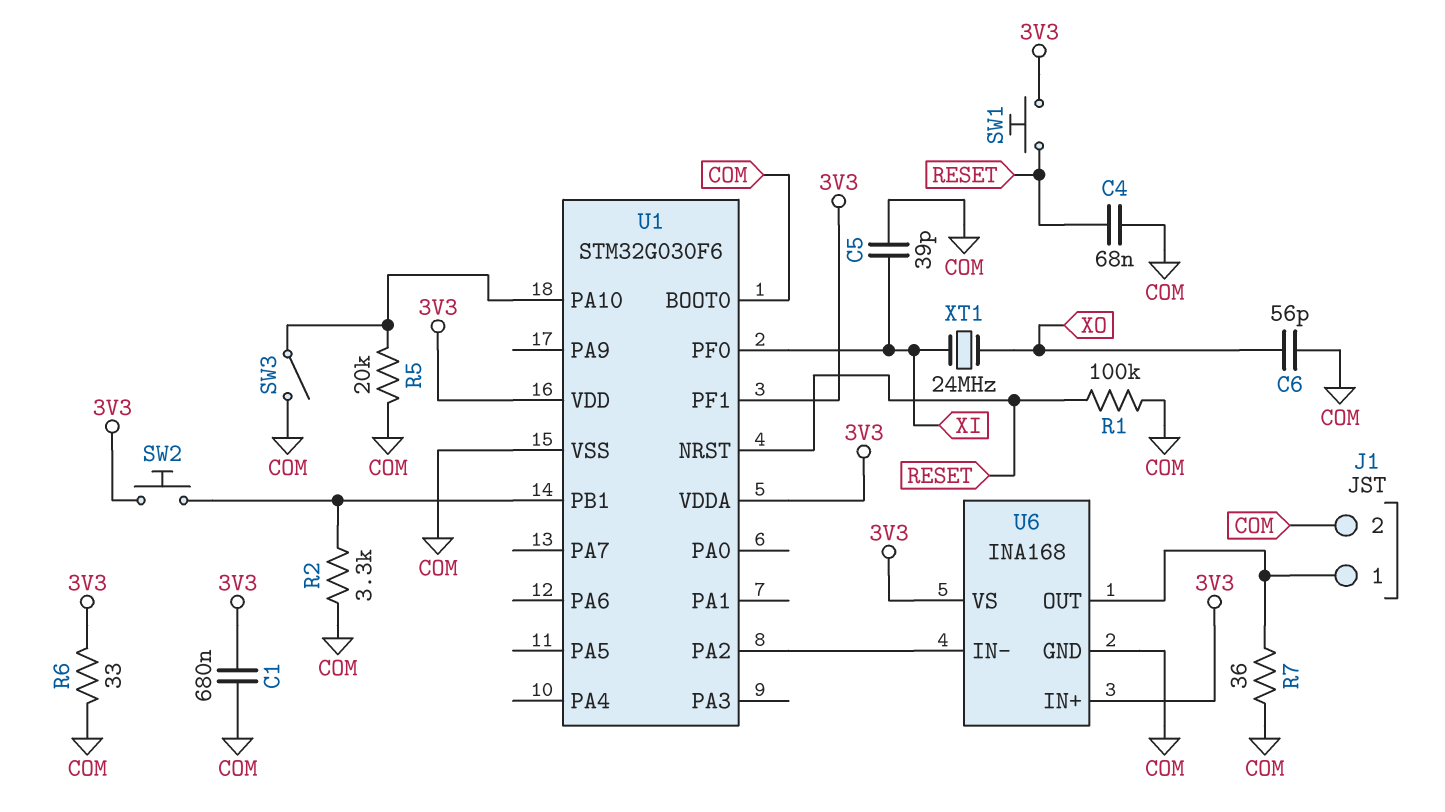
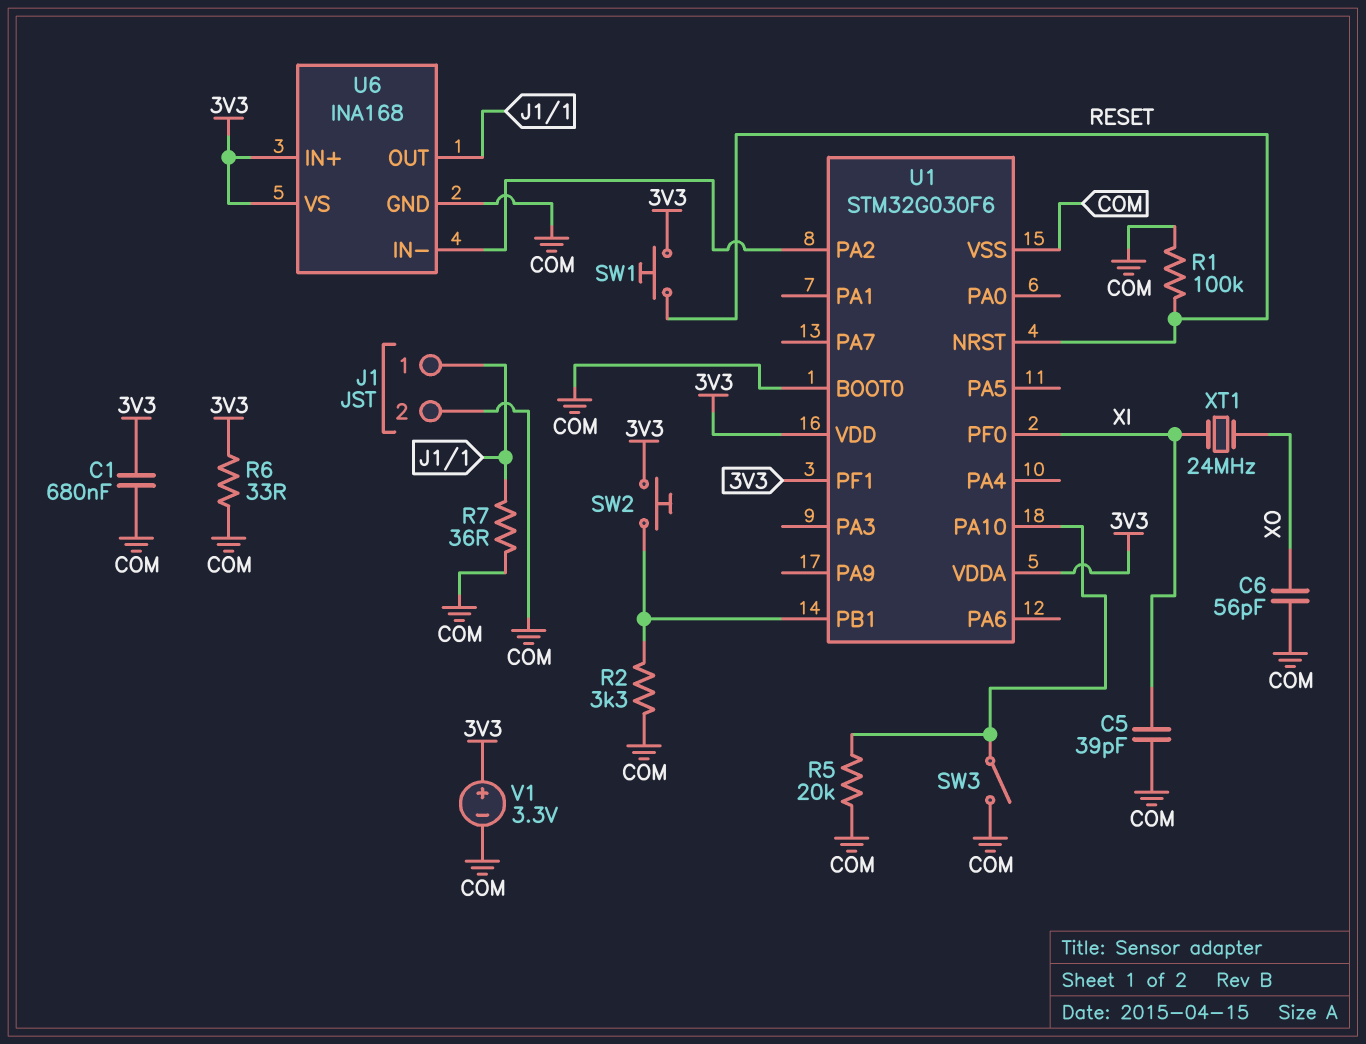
C4: 68nF (COM, RESET) -> none
V1: none -> 3.3V (plus 3V3, minus COM)

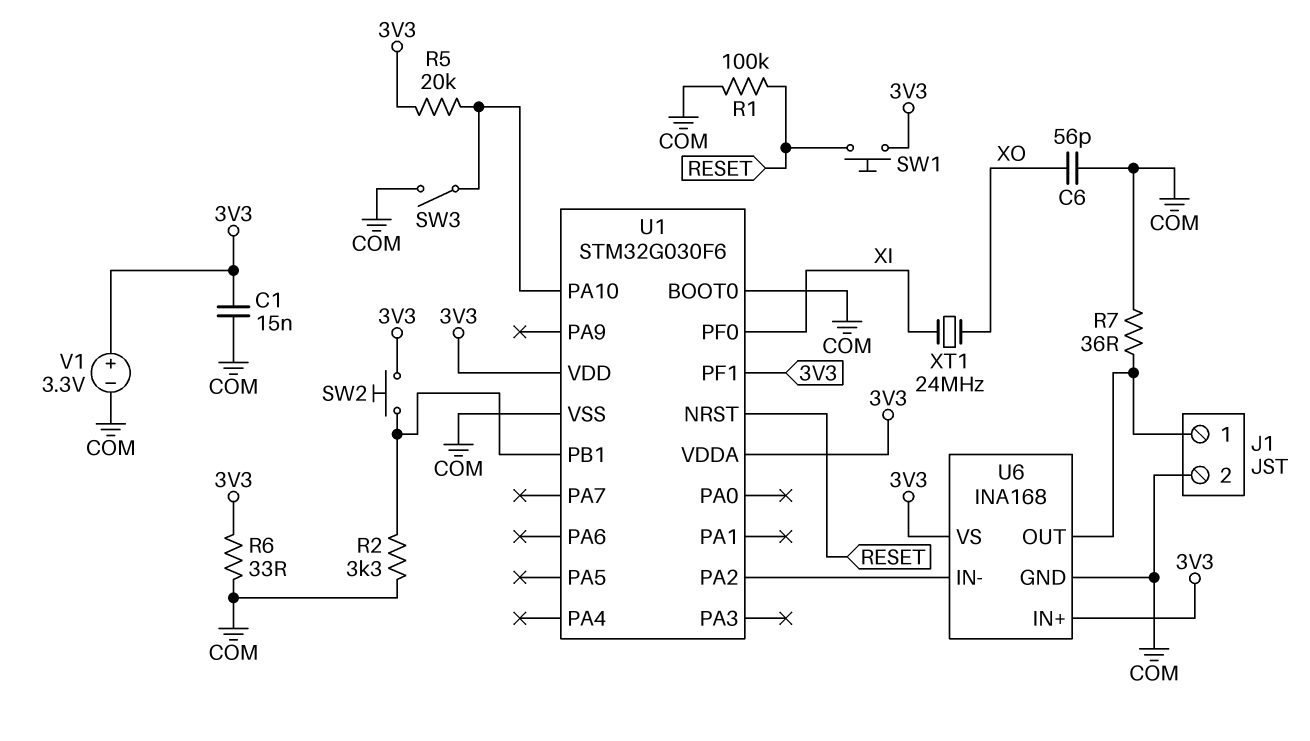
C1: 680nF (3V3, COM) -> 15nF (3V3, COM)
C5: 39pF (COM, XI) -> none
R5: 20k (COM, U1/PA10) -> 20k (3V3, U1/PA10)

